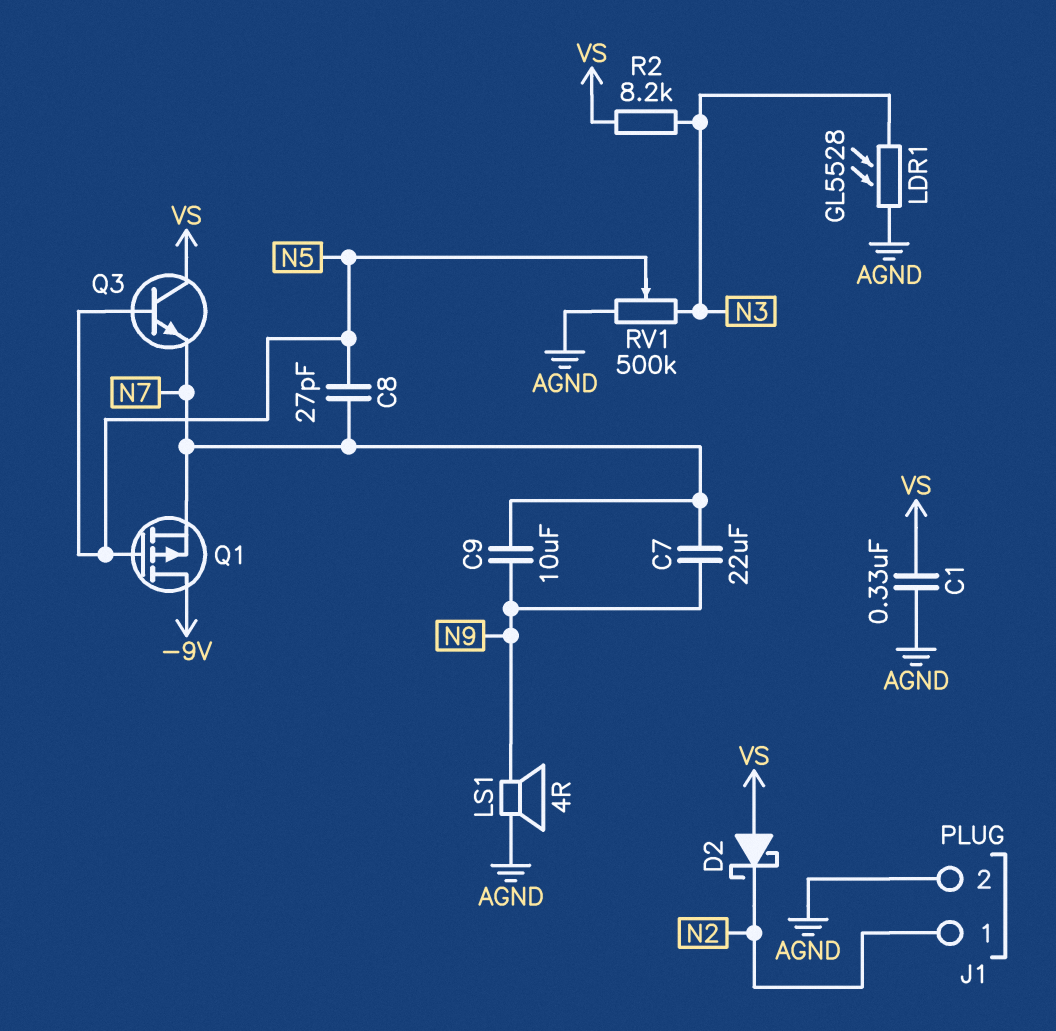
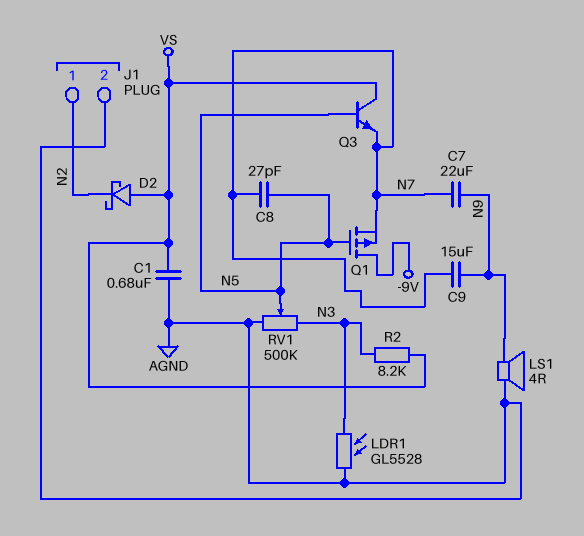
C1: 330nF (AGND, VS) -> 680nF (AGND, VS)
C9: 10uF (N7, N9) -> 15uF (N7, N9)

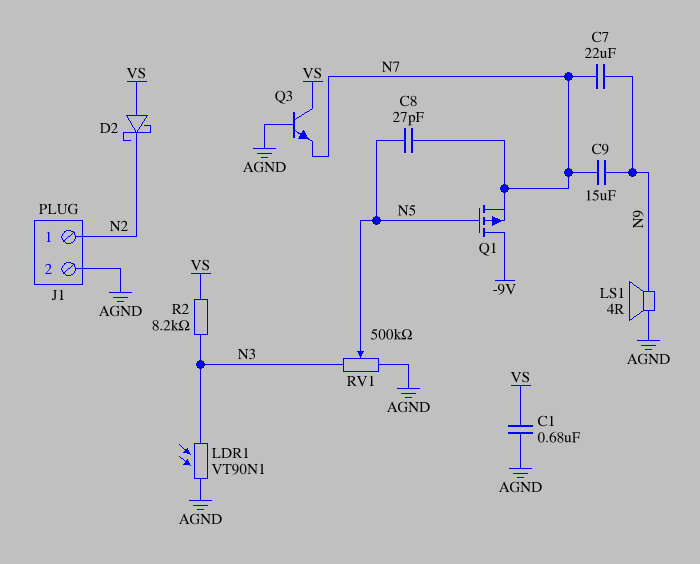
LDR1: GL5528 (AGND, N3) -> VT90N1 (AGND, N3)
Q3: NPN (B N5, C VS, E N7) -> NPN (B AGND, C VS, E N7)

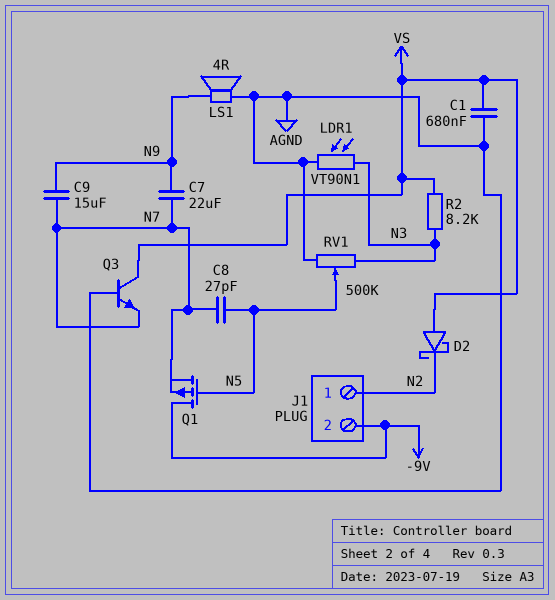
J1 pin 2: AGND -> -9V

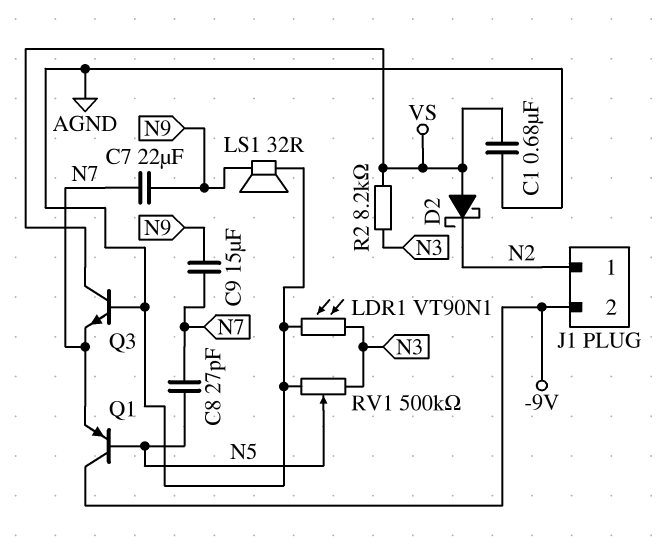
LS1: speaker 4R (AGND, N9) -> speaker 32R (AGND, N9)
Q1: PMOS (G N5, D -9V, S N7) -> PNP (B N5, C -9V, E N7)

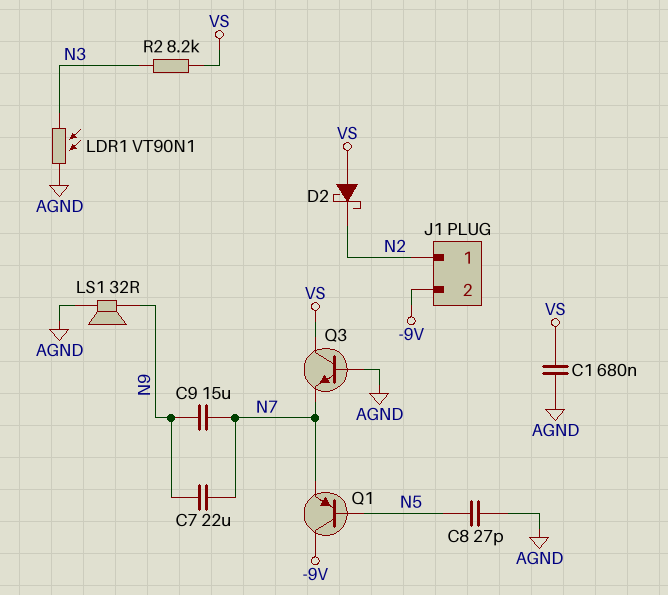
C8: 27pF (N5, N7) -> 27pF (AGND, N5)
RV1: 500k (AGND, N3, wiper N5) -> none

